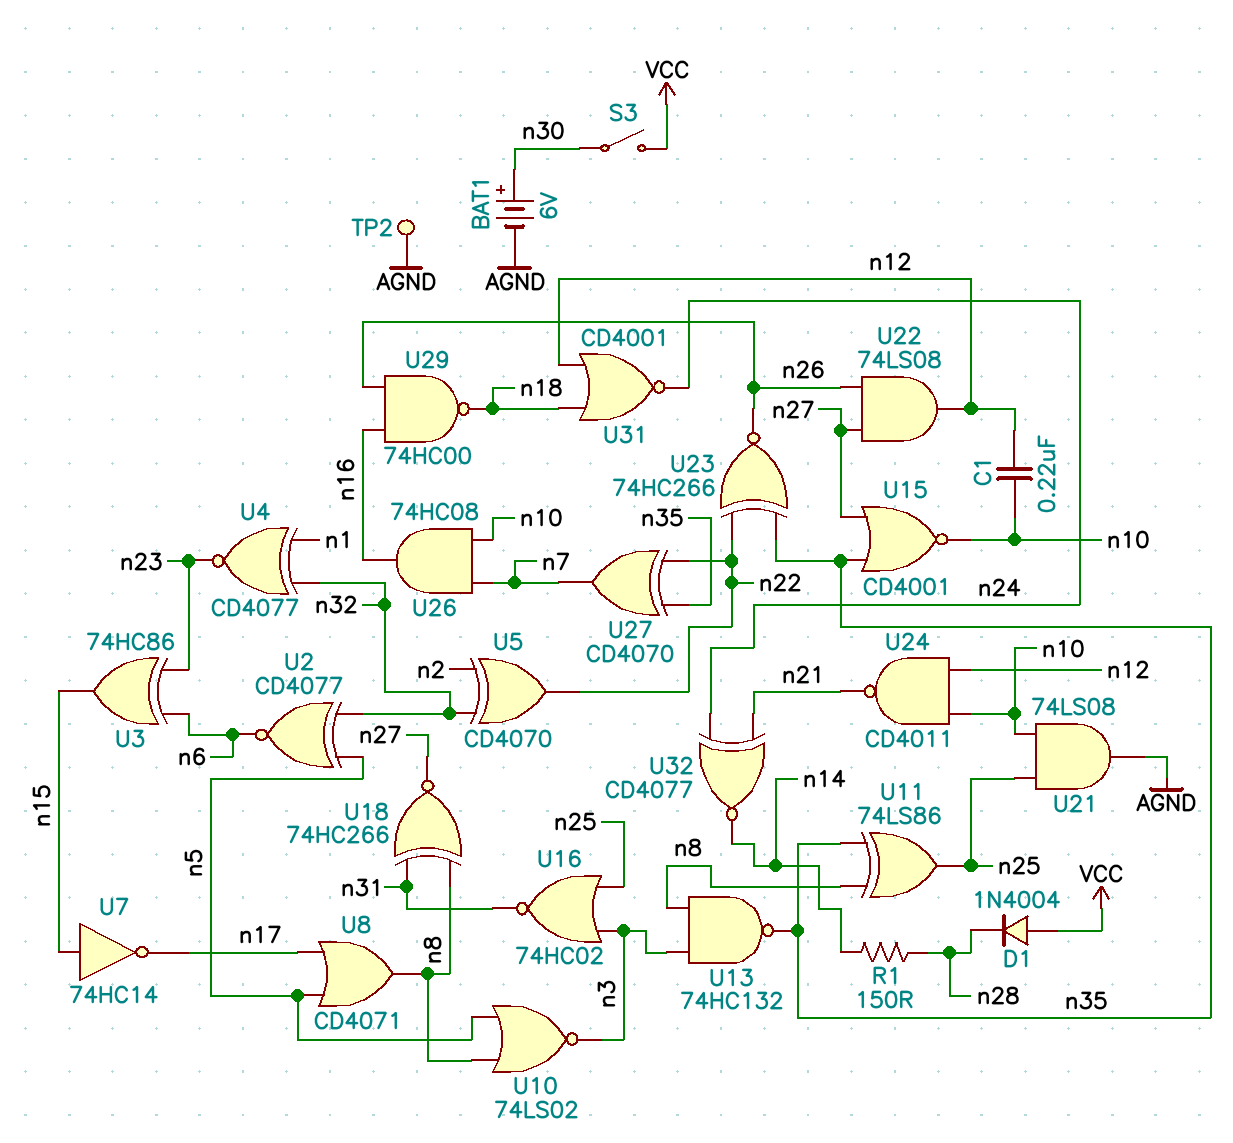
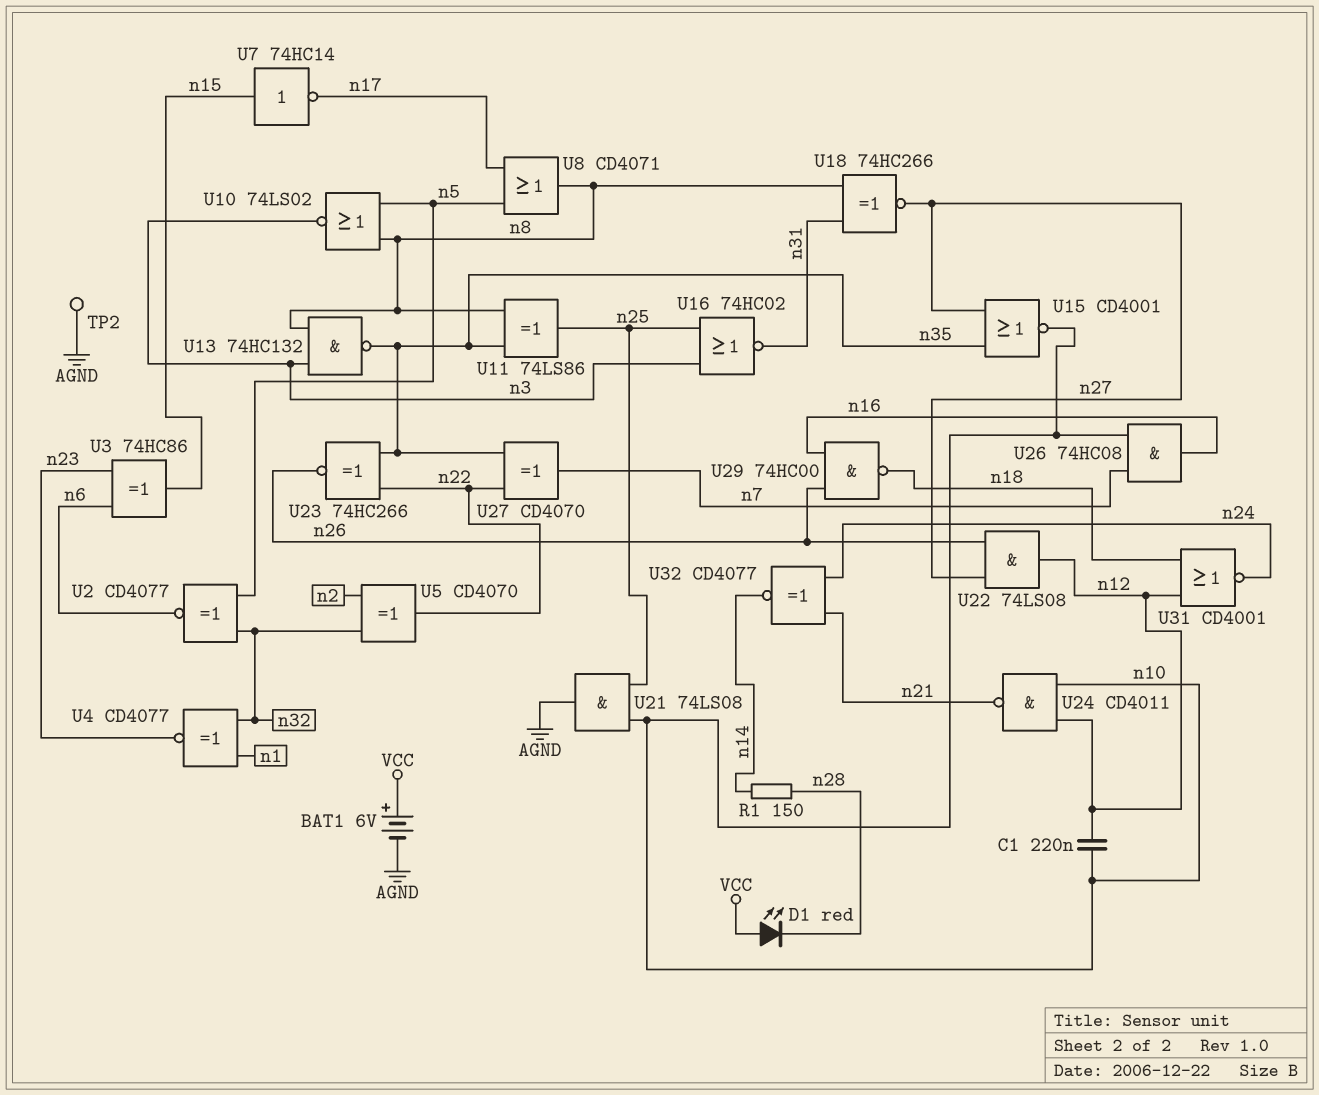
BAT1: 6V (plus n30, minus AGND) -> 6V (plus VCC, minus AGND)
D1: diode 1N4004 (A VCC, K n28) -> LED red (A VCC, K n28)
S3: switch (VCC, n30) -> none

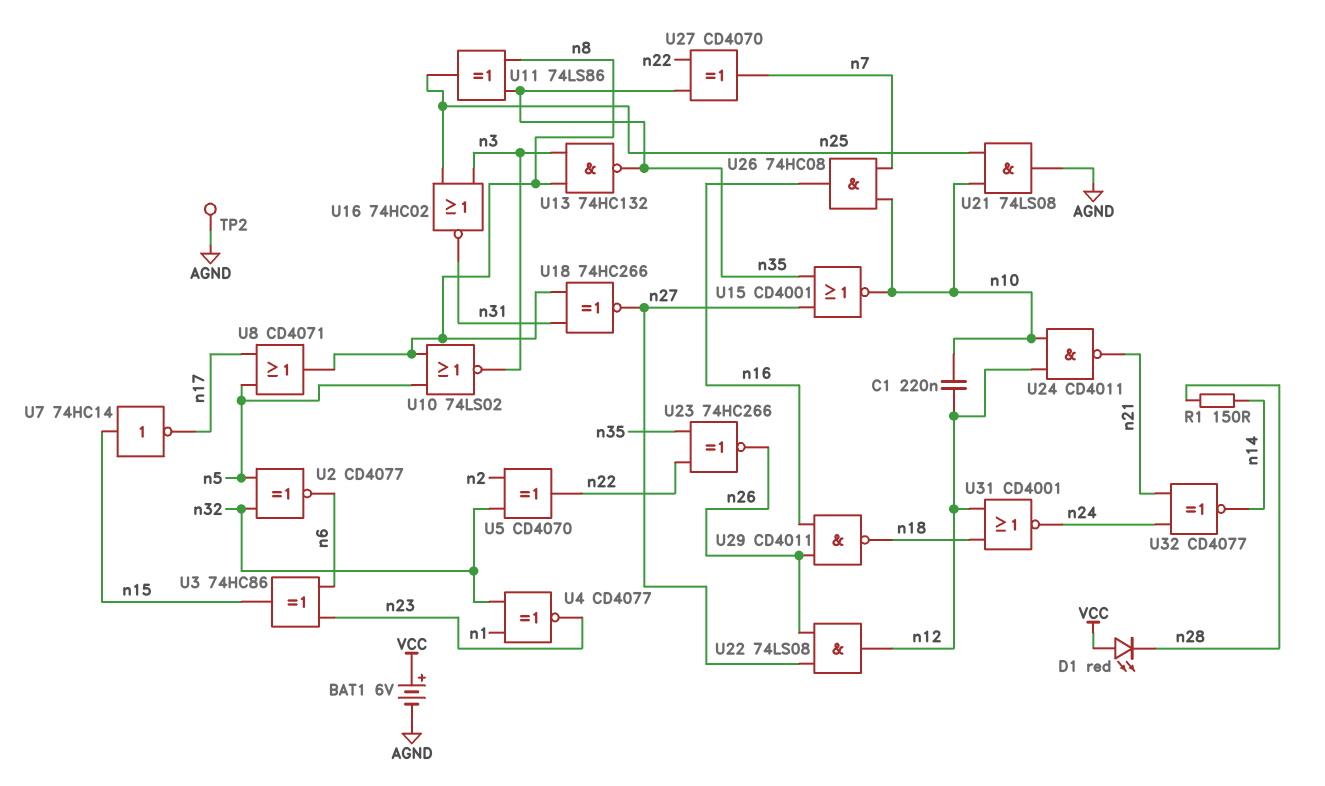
U29: NAND 74HC00 (in n16, in n26, out n18) -> NAND CD4011 (in n16, in n26, out n18)

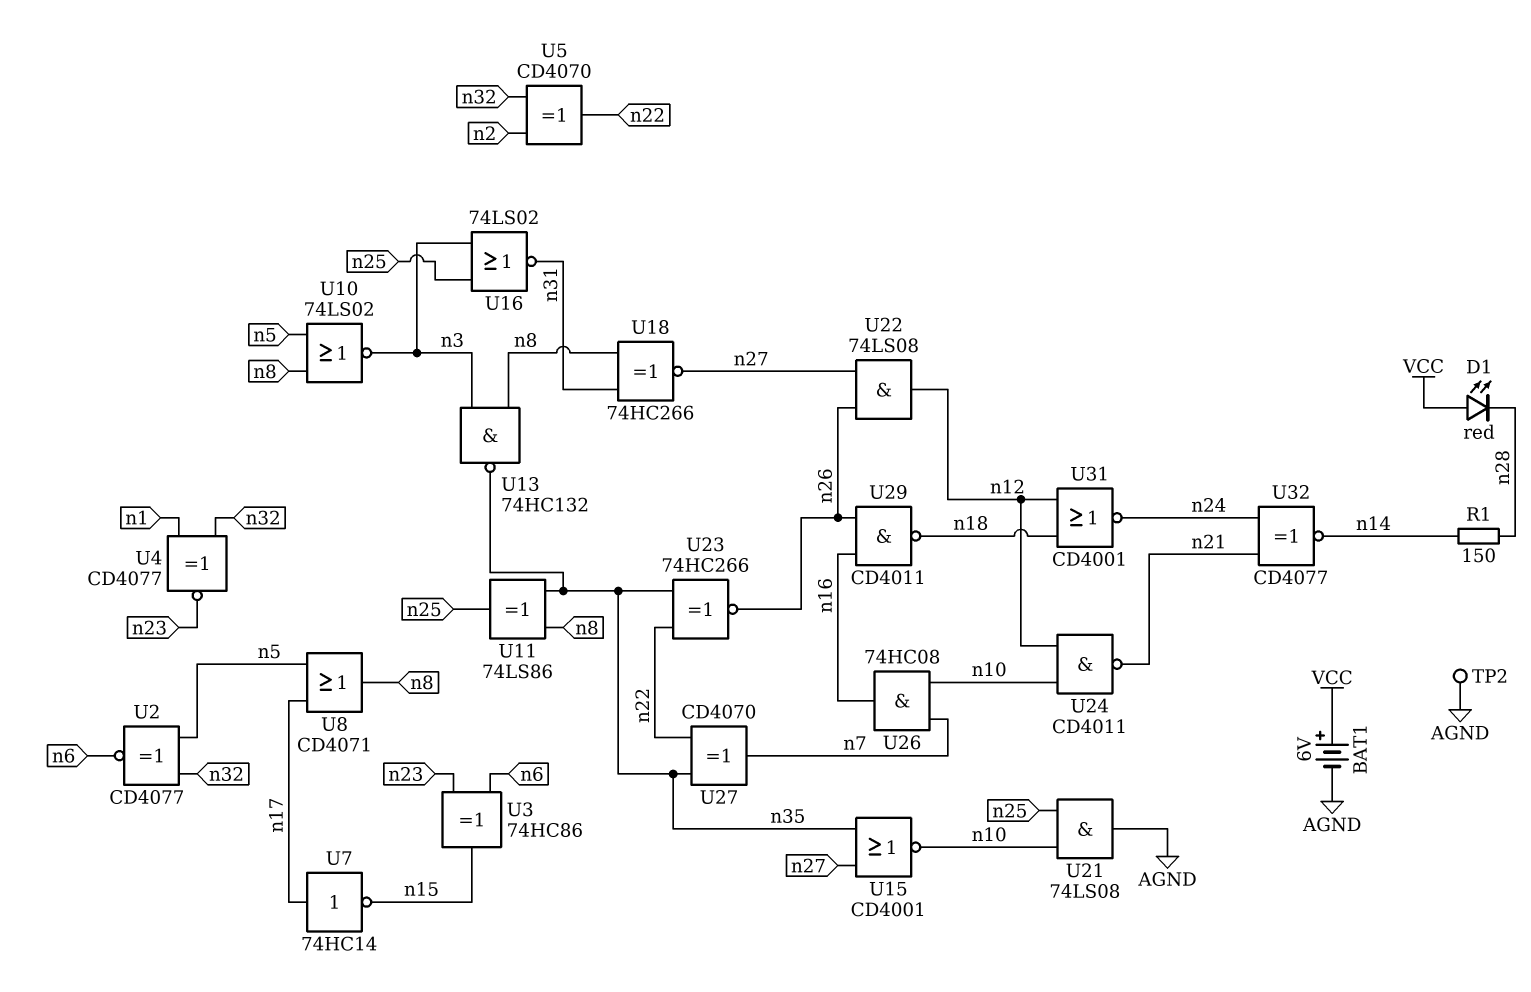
C1: 220nF (n10, n12) -> none
U7: NOT 74HC14 (in n15, out n17) -> NOT 74HC14 (in n17, out n15)
U16: NOR 74HC02 (in n3, in n25, out n31) -> NOR 74LS02 (in n3, in n25, out n31)

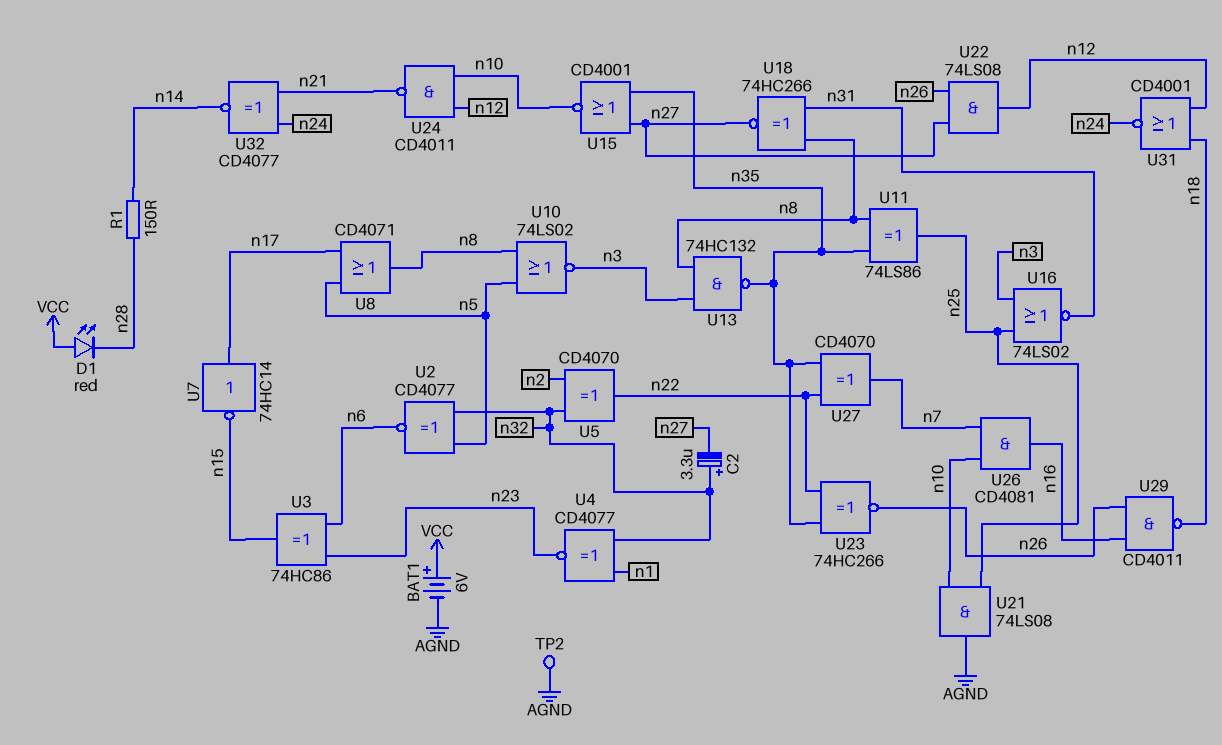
C2: none -> 3.3uF (plus n32, minus n27)
U26: AND 74HC08 (in n7, in n10, out n16) -> AND CD4081 (in n7, in n10, out n16)

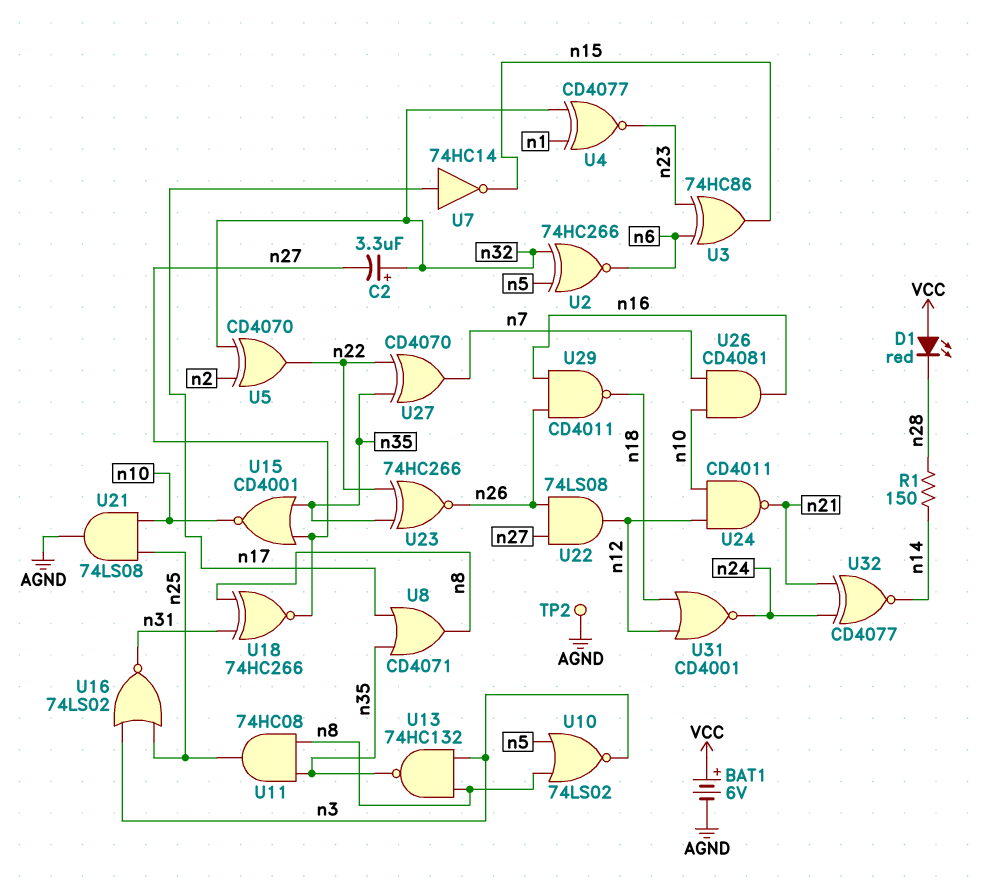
U2: XNOR CD4077 (in n5, in n32, out n6) -> XNOR 74HC266 (in n5, in n32, out n6)
U8: OR CD4071 (in n5, in n17, out n8) -> OR CD4071 (in n17, in n35, out n8)
U11: XOR 74LS86 (in n8, in n35, out n25) -> AND 74HC08 (in n8, in n35, out n25)

